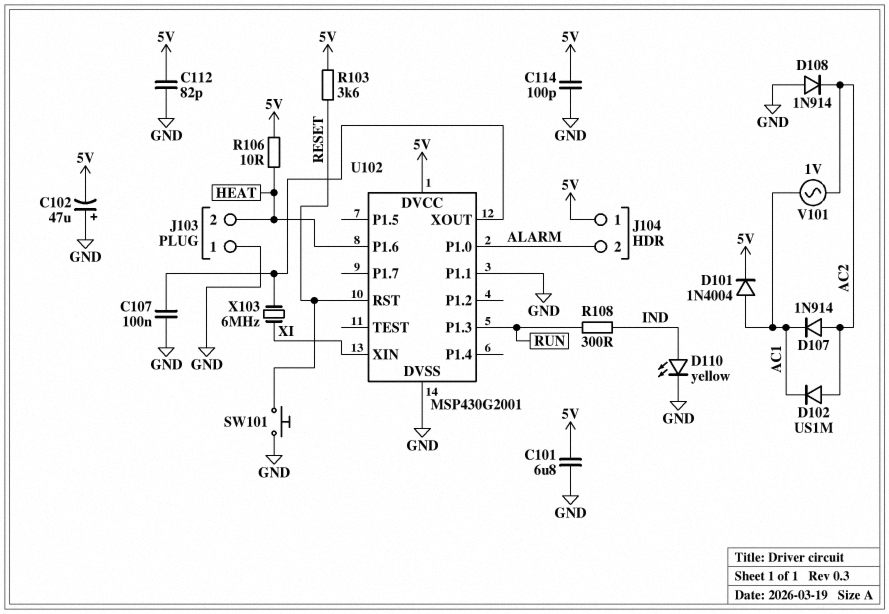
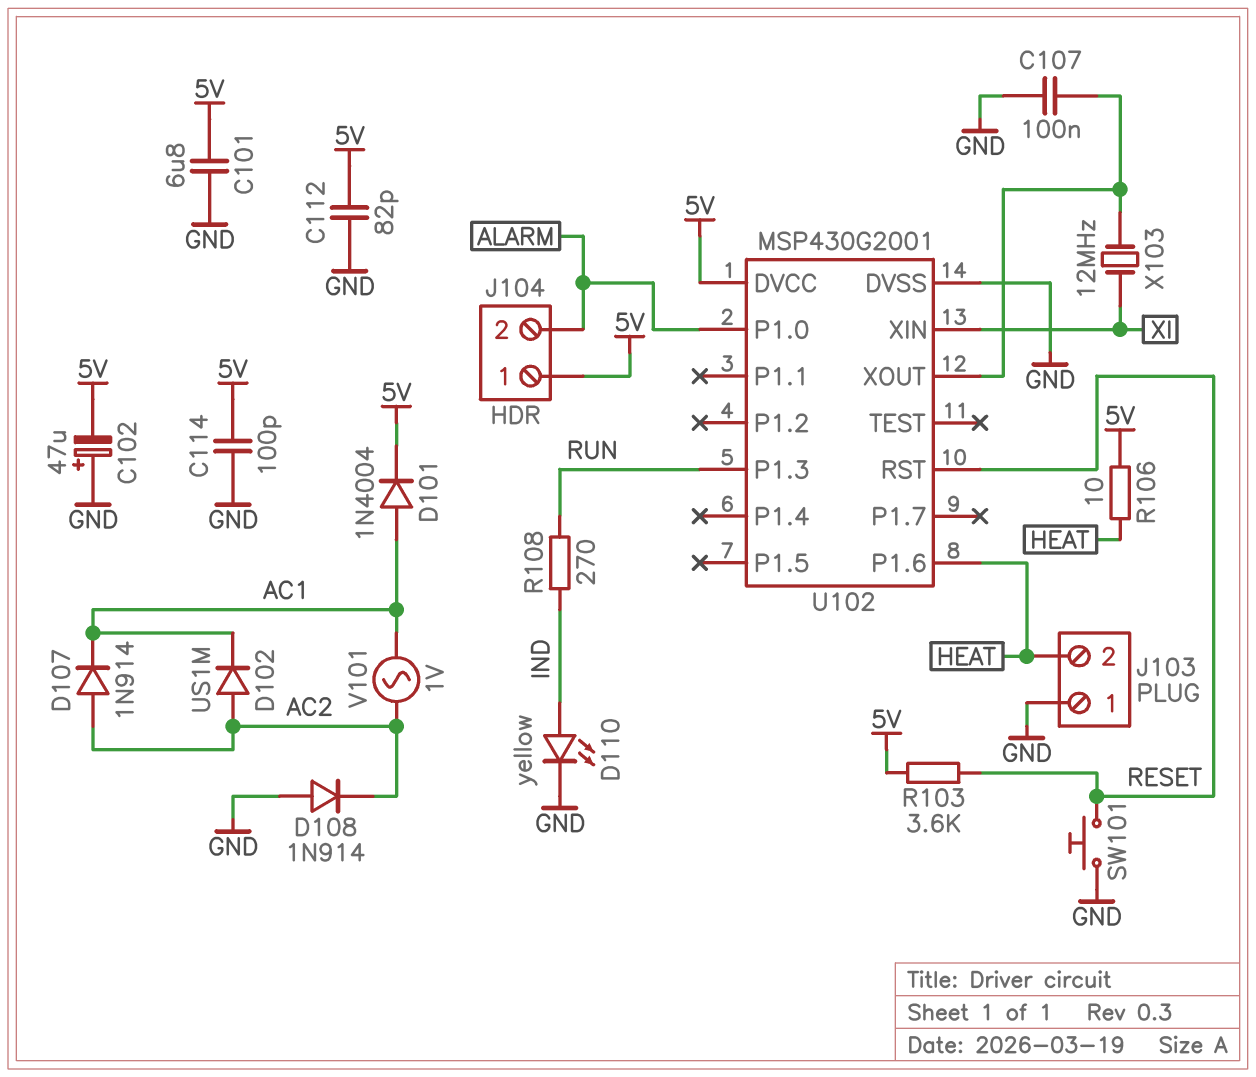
R108: 300 (IND, RUN) -> 270 (IND, RUN)
U102 pin P1.1: GND -> none
X103: 6MHz (U102/XOUT, XI) -> 12MHz (U102/XOUT, XI)

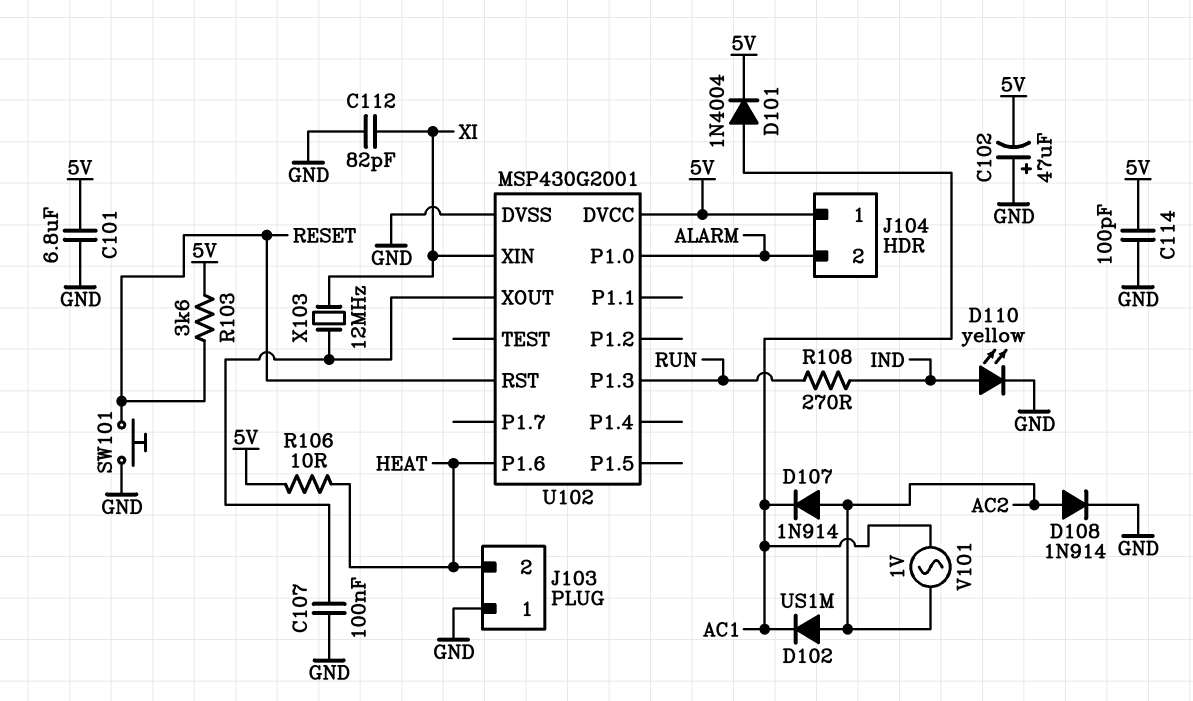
C112: 82pF (5V, GND) -> 82pF (GND, XI)
D108: diode 1N914 (A GND, K AC2) -> diode 1N914 (A AC2, K GND)

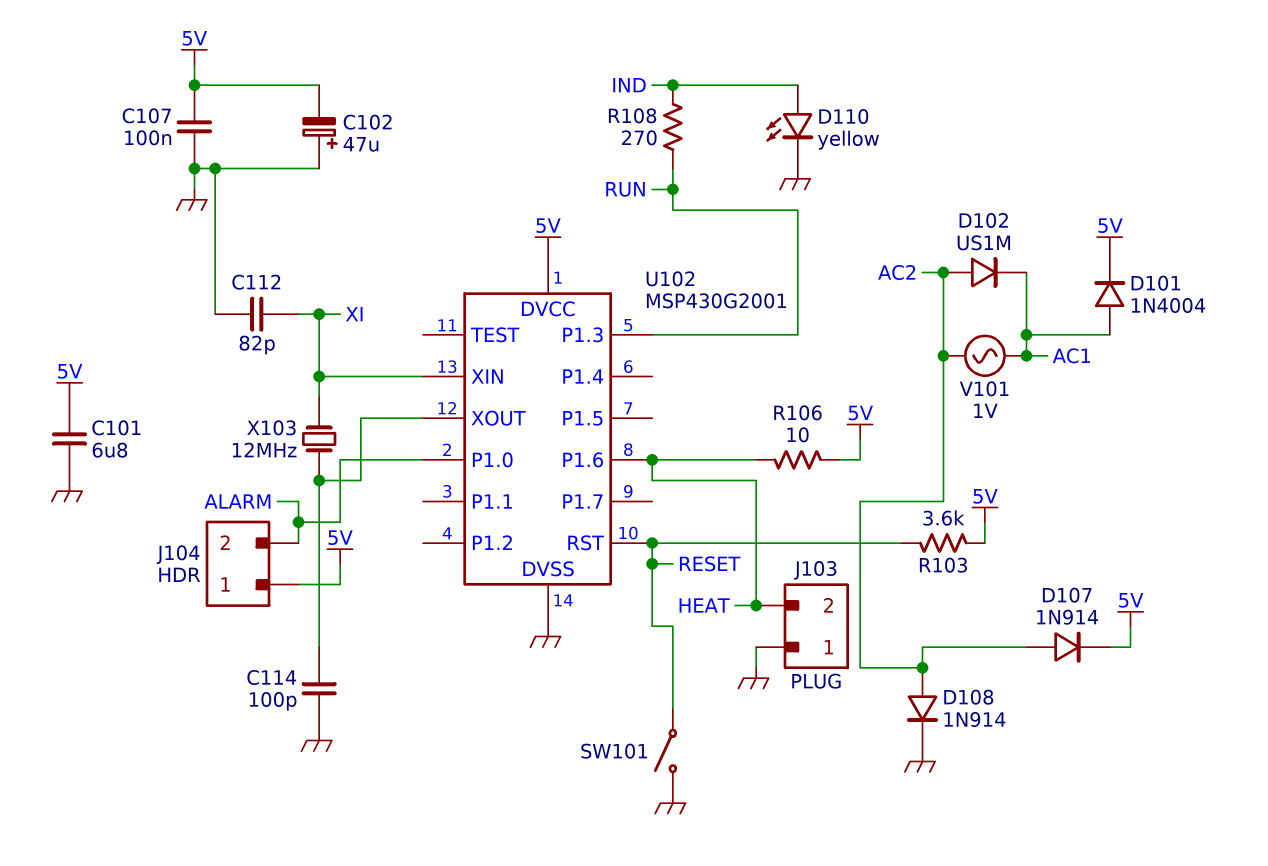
C107: 100nF (GND, U102/XOUT) -> 100nF (5V, GND)
C114: 100pF (5V, GND) -> 100pF (GND, U102/XOUT)
D107: diode 1N914 (A AC2, K AC1) -> diode 1N914 (A AC2, K 5V)
SW101: button (GND, RESET) -> switch (GND, RESET)

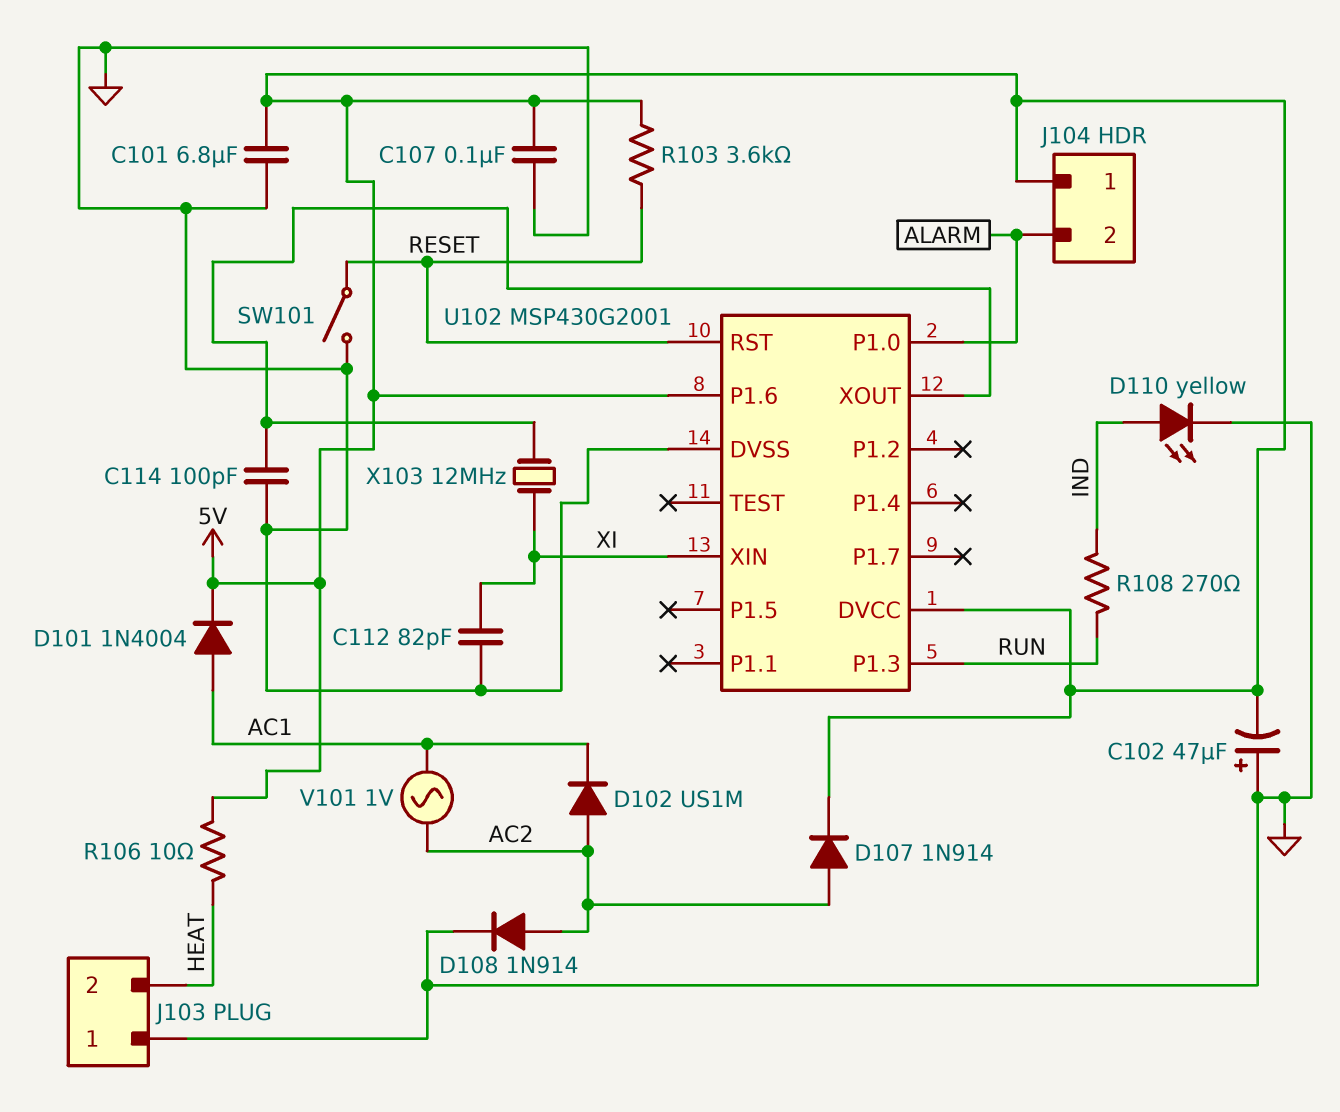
U102 pin P1.6: HEAT -> 5V

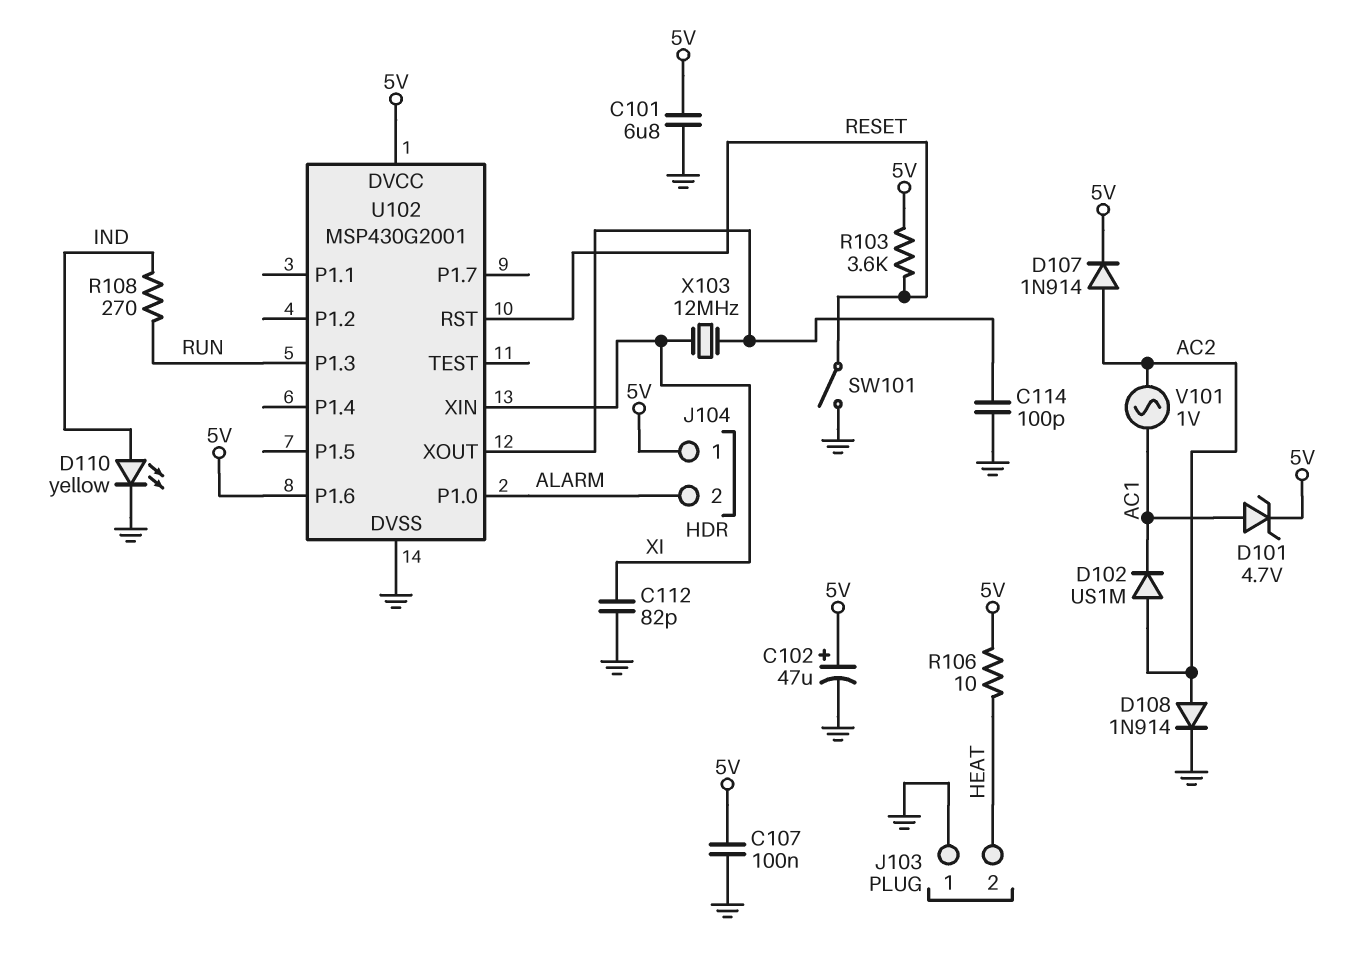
C102: 47uF (plus GND, minus 5V) -> 47uF (plus 5V, minus GND)
D101: diode 1N4004 (A AC1, K 5V) -> zener 4.7V (A AC1, K 5V)

